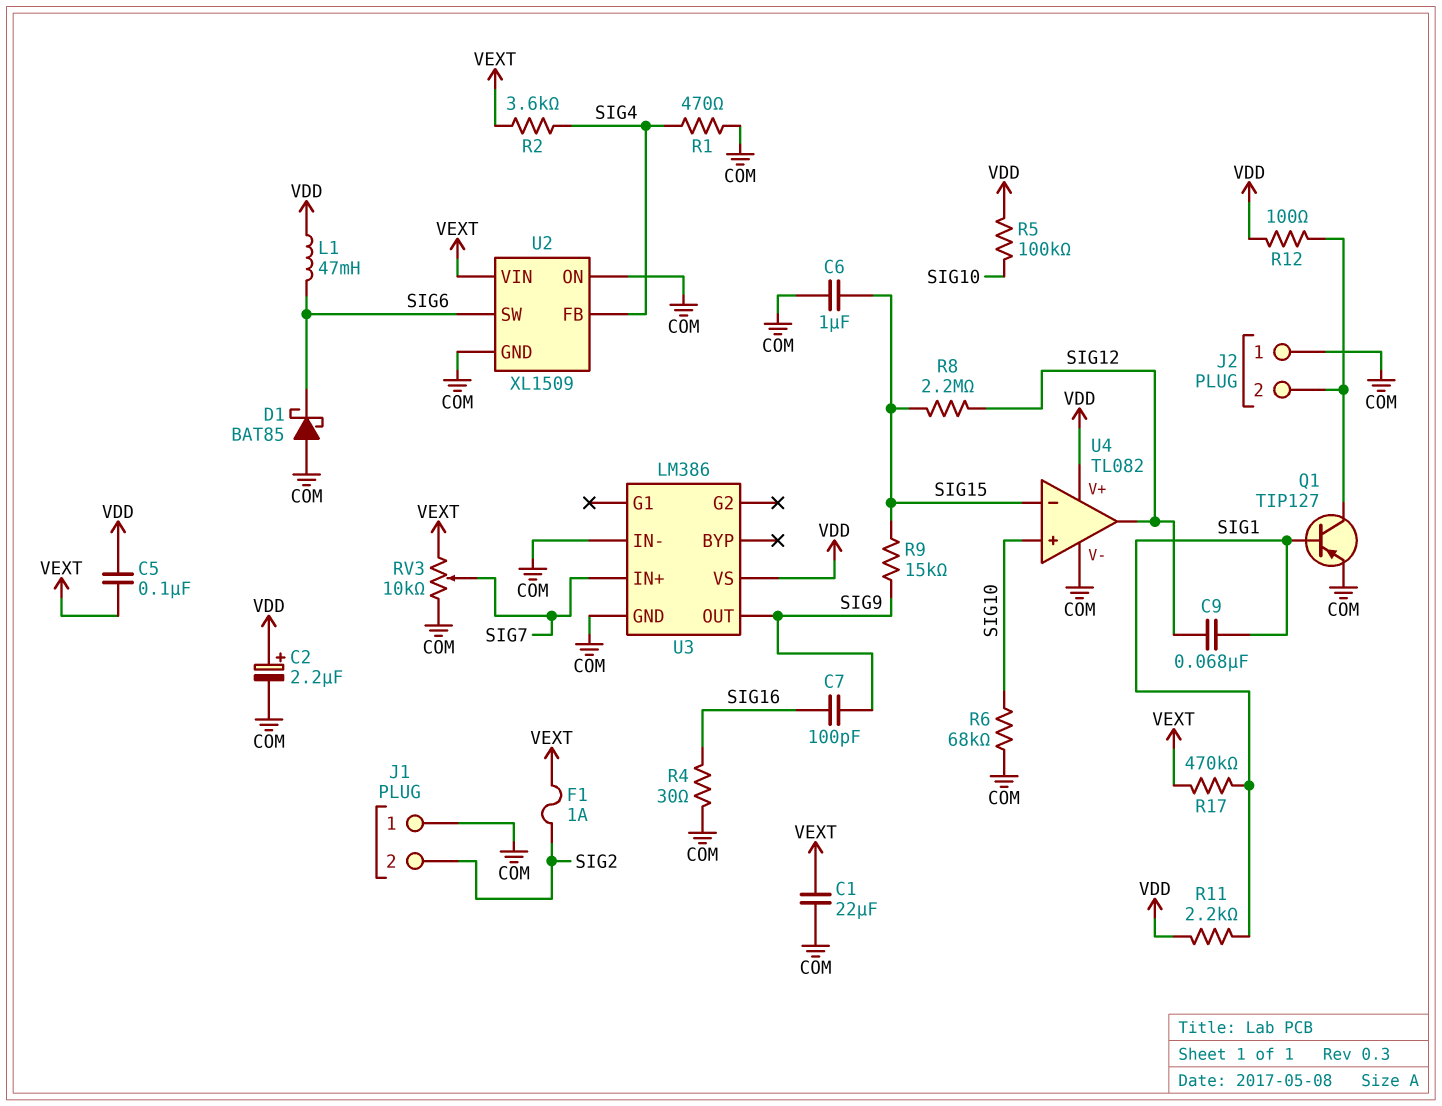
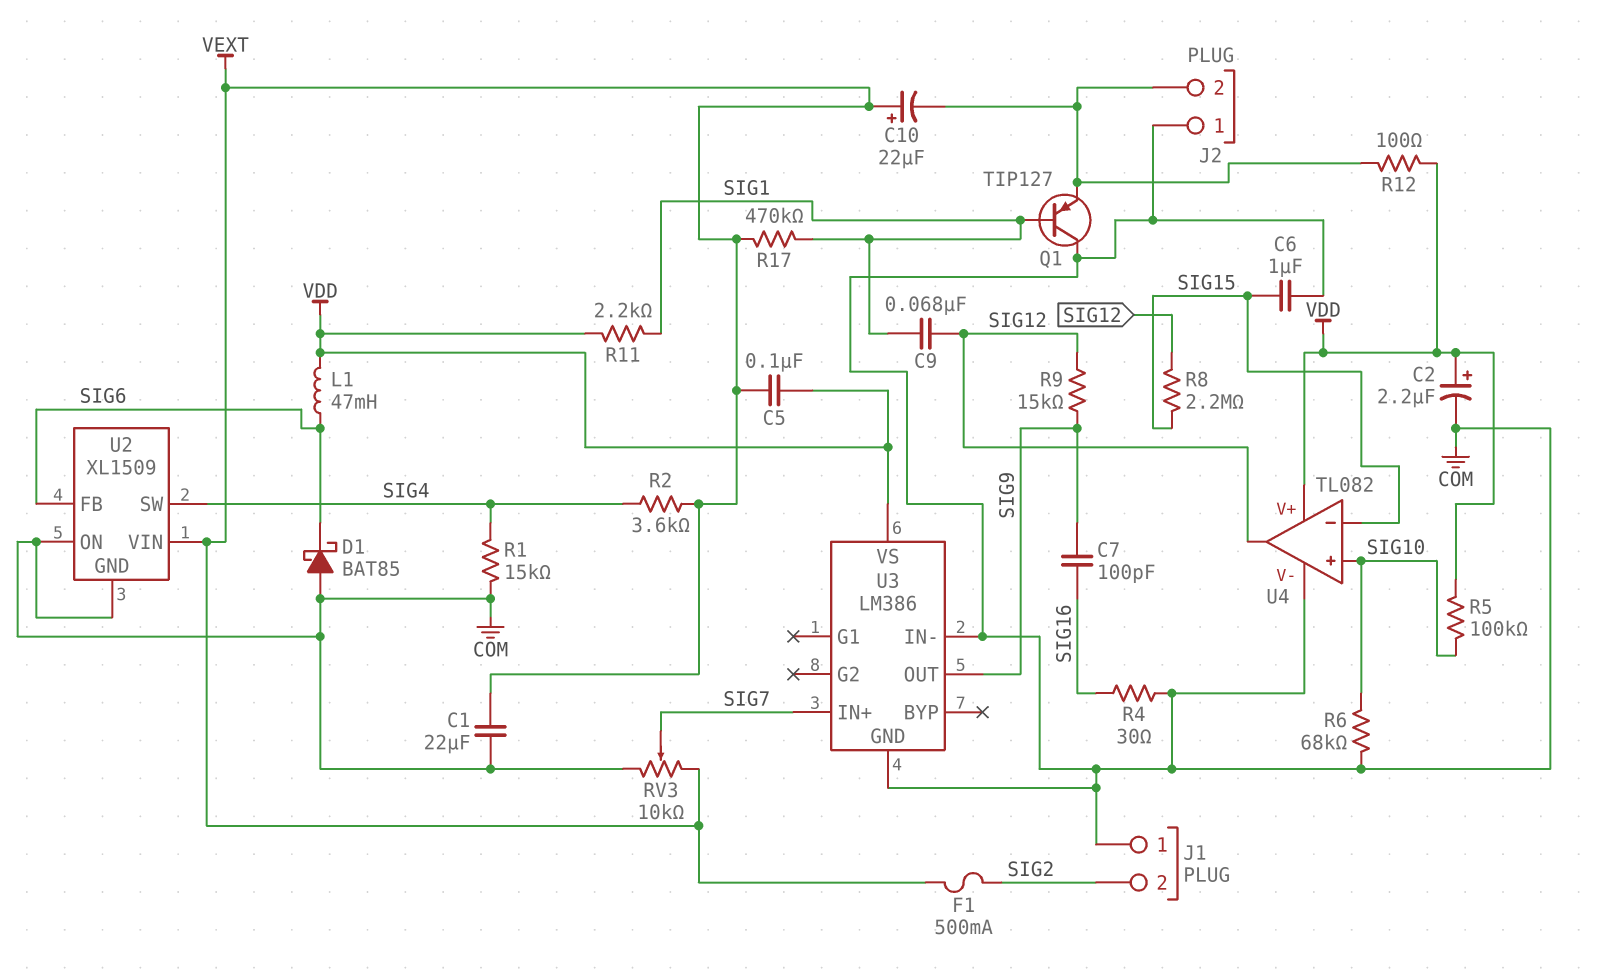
C10: none -> 22uF (plus VEXT, minus J2/2)
F1: 1A (SIG2, VEXT) -> 500mA (SIG2, VEXT)
Q1: PNP TIP127 (B SIG1, C J2/2, E COM) -> PNP TIP127 (B SIG1, C COM, E J2/2)
R1: 470 (COM, SIG4) -> 15k (COM, SIG4)
R9: 15k (SIG9, SIG15) -> 15k (SIG9, SIG12)
U2 pin FB: SIG4 -> SIG6
U2 pin SW: SIG6 -> SIG4

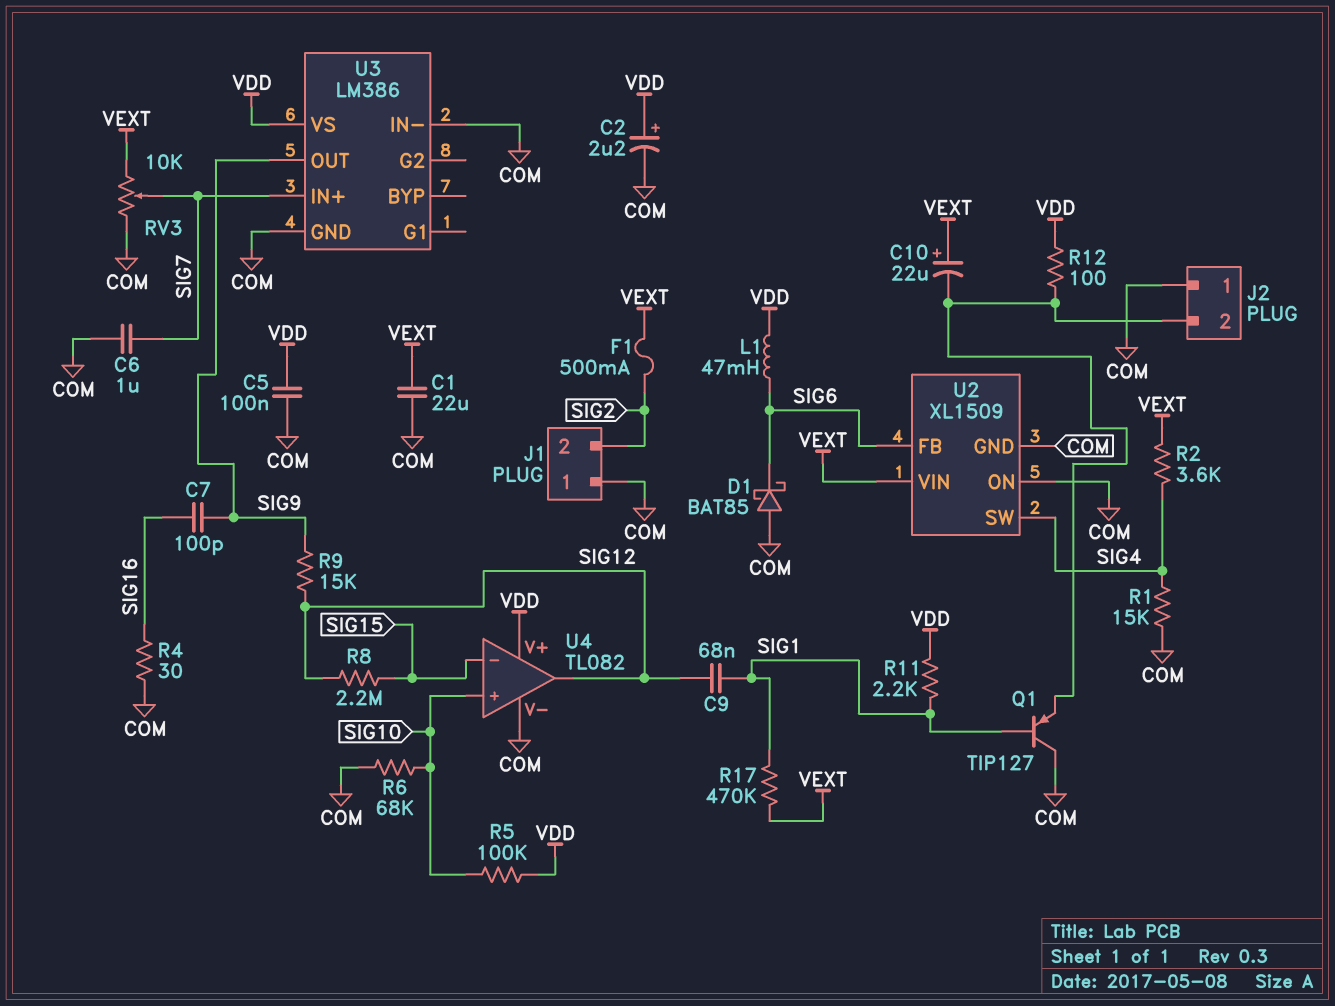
C5: 100nF (VDD, VEXT) -> 100nF (COM, VDD)
C6: 1uF (COM, SIG15) -> 1uF (COM, SIG7)

